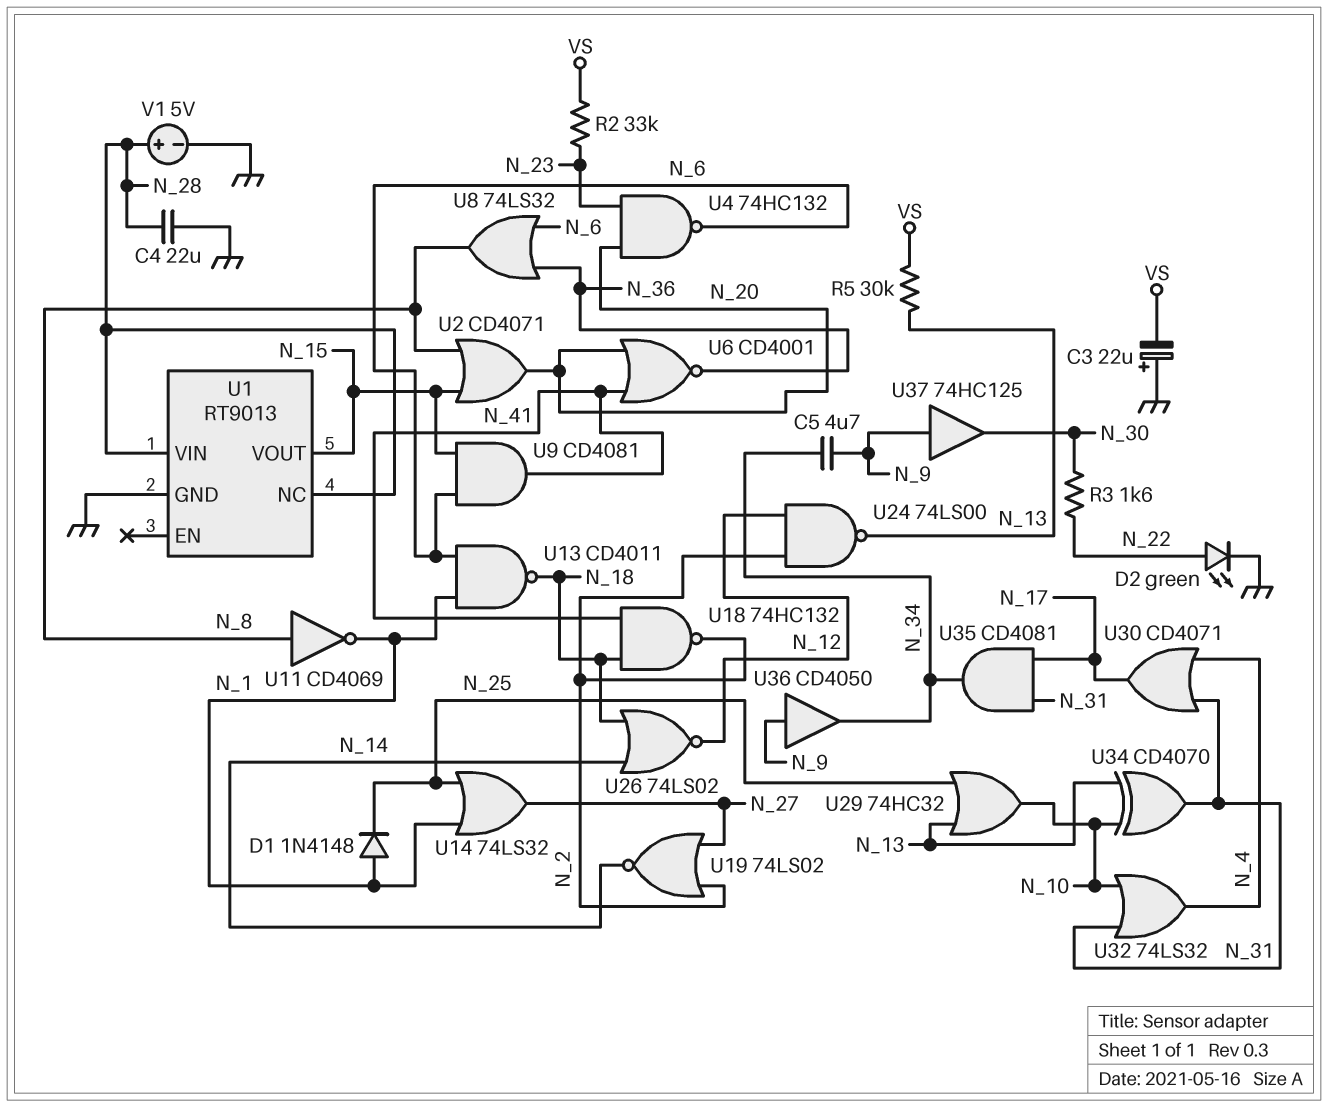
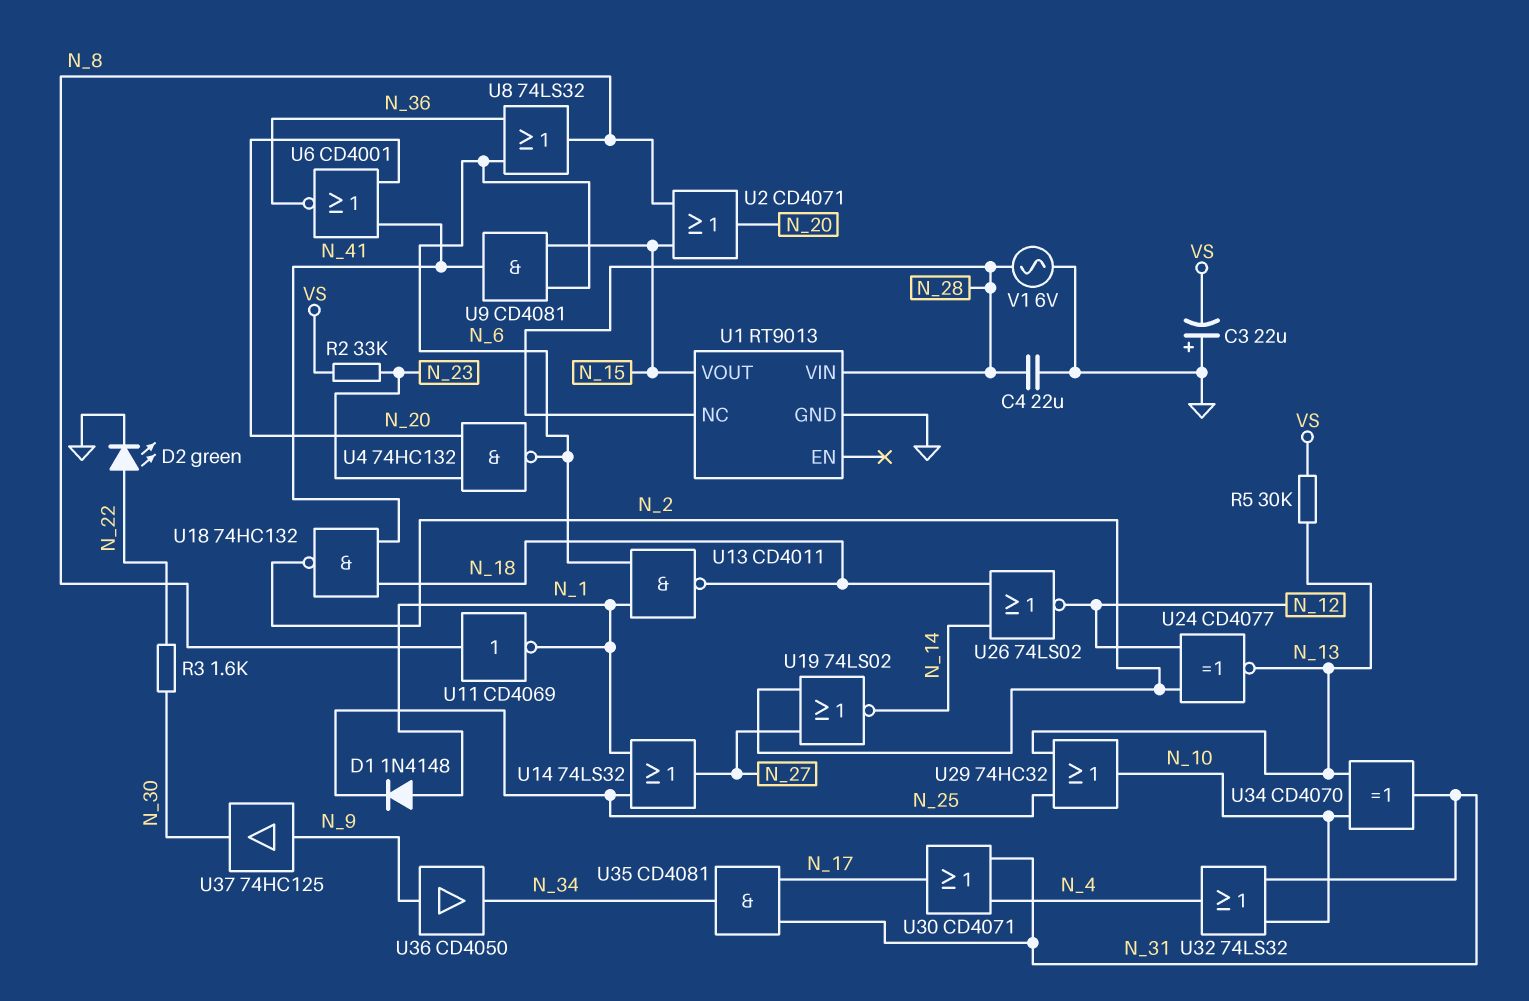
C5: 4.7uF (N_9, N_34) -> none
U24: NAND 74LS00 (in N_2, in N_12, out N_13) -> XNOR CD4077 (in N_2, in N_12, out N_13)
V1: 5V (plus N_28, minus GND) -> AC 6V (GND, N_28)

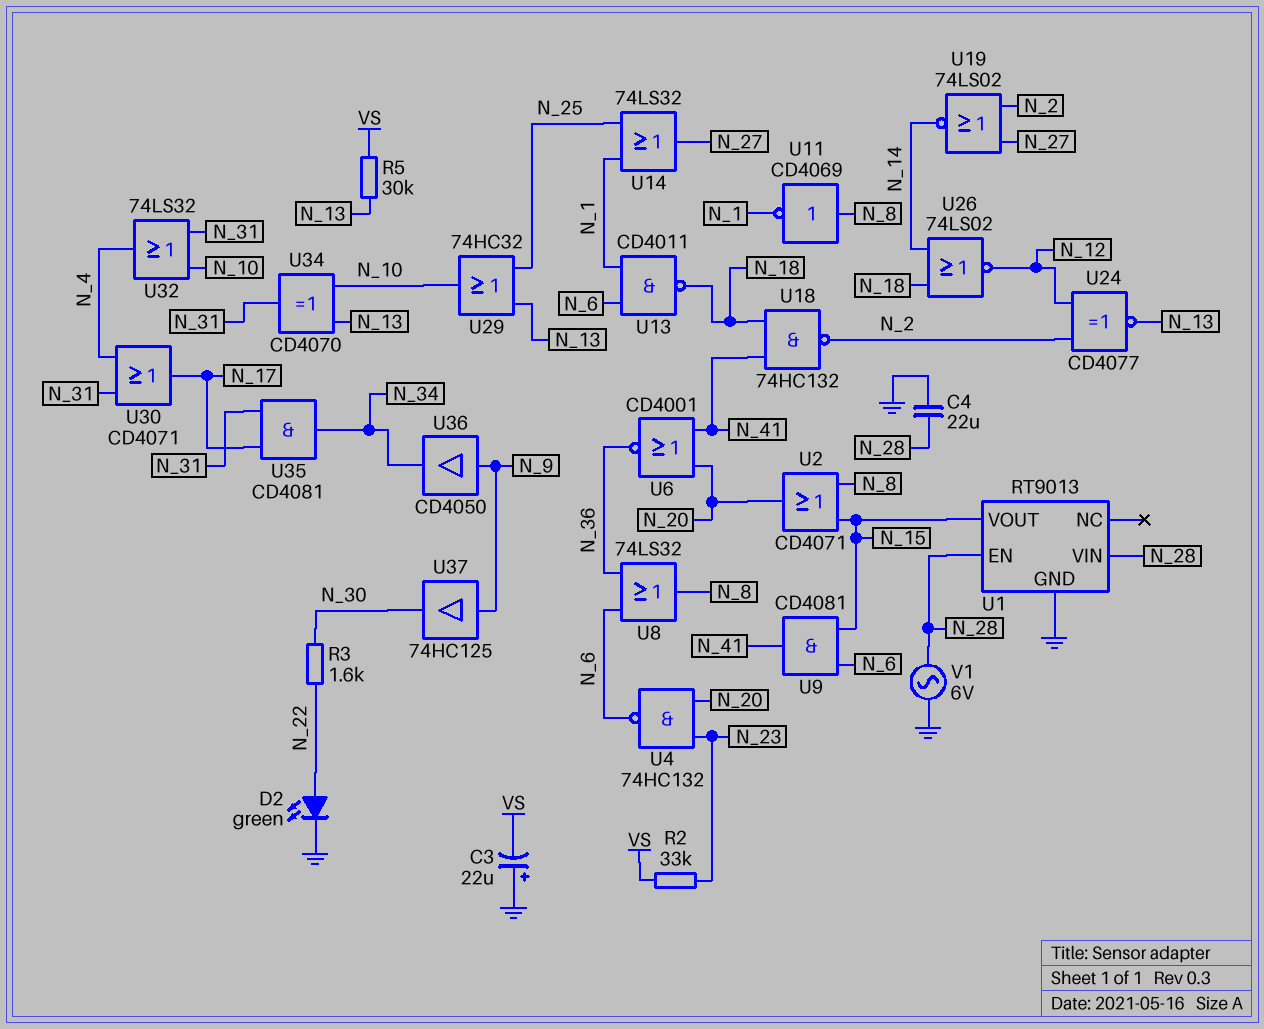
D1: diode 1N4148 (A N_1, K N_25) -> none
U1 pin EN: none -> N_28
U1 pin NC: N_28 -> none

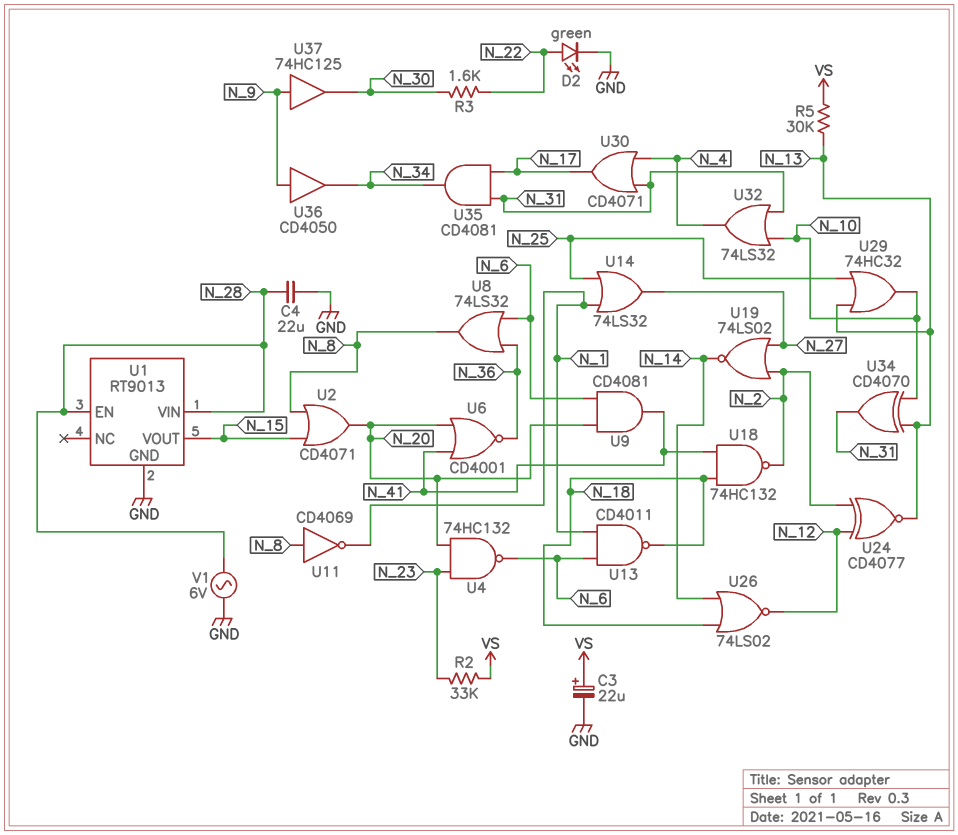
C3: 22uF (plus GND, minus VS) -> 22uF (plus VS, minus GND)
U9: AND CD4081 (in N_6, in N_15, out N_41) -> AND CD4081 (in N_6, in N_20, out N_41)

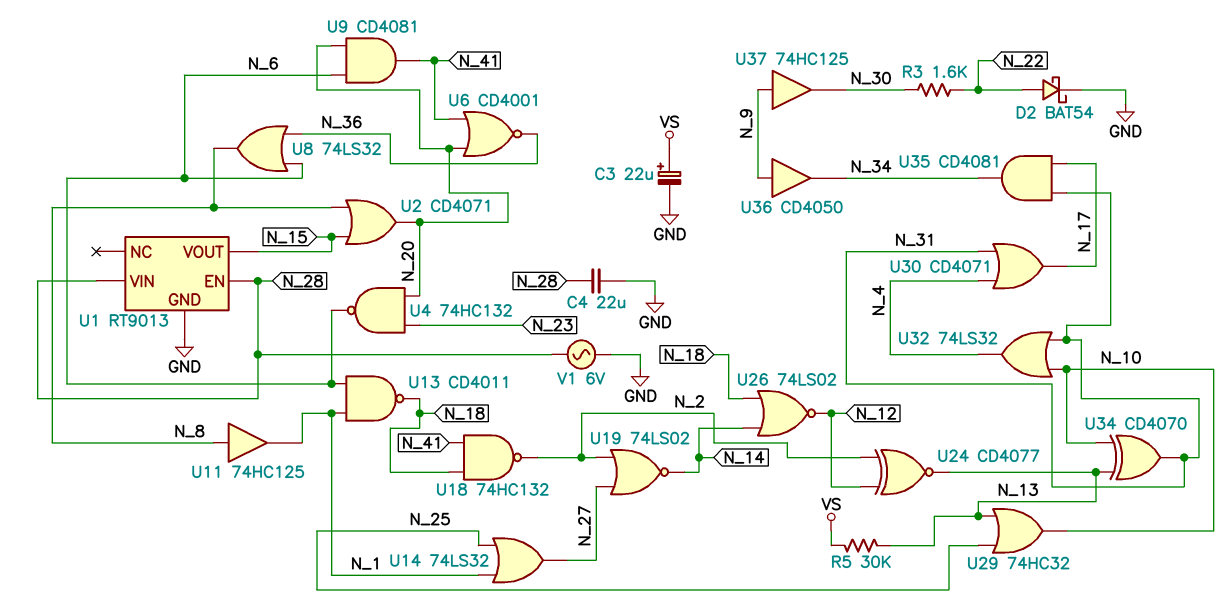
D2: LED green (A N_22, K GND) -> schottky BAT54 (A N_22, K GND)
R2: 33k (N_23, VS) -> none
U11: NOT CD4069 (in N_8, out N_1) -> buffer 74HC125 (in N_8, out N_1)

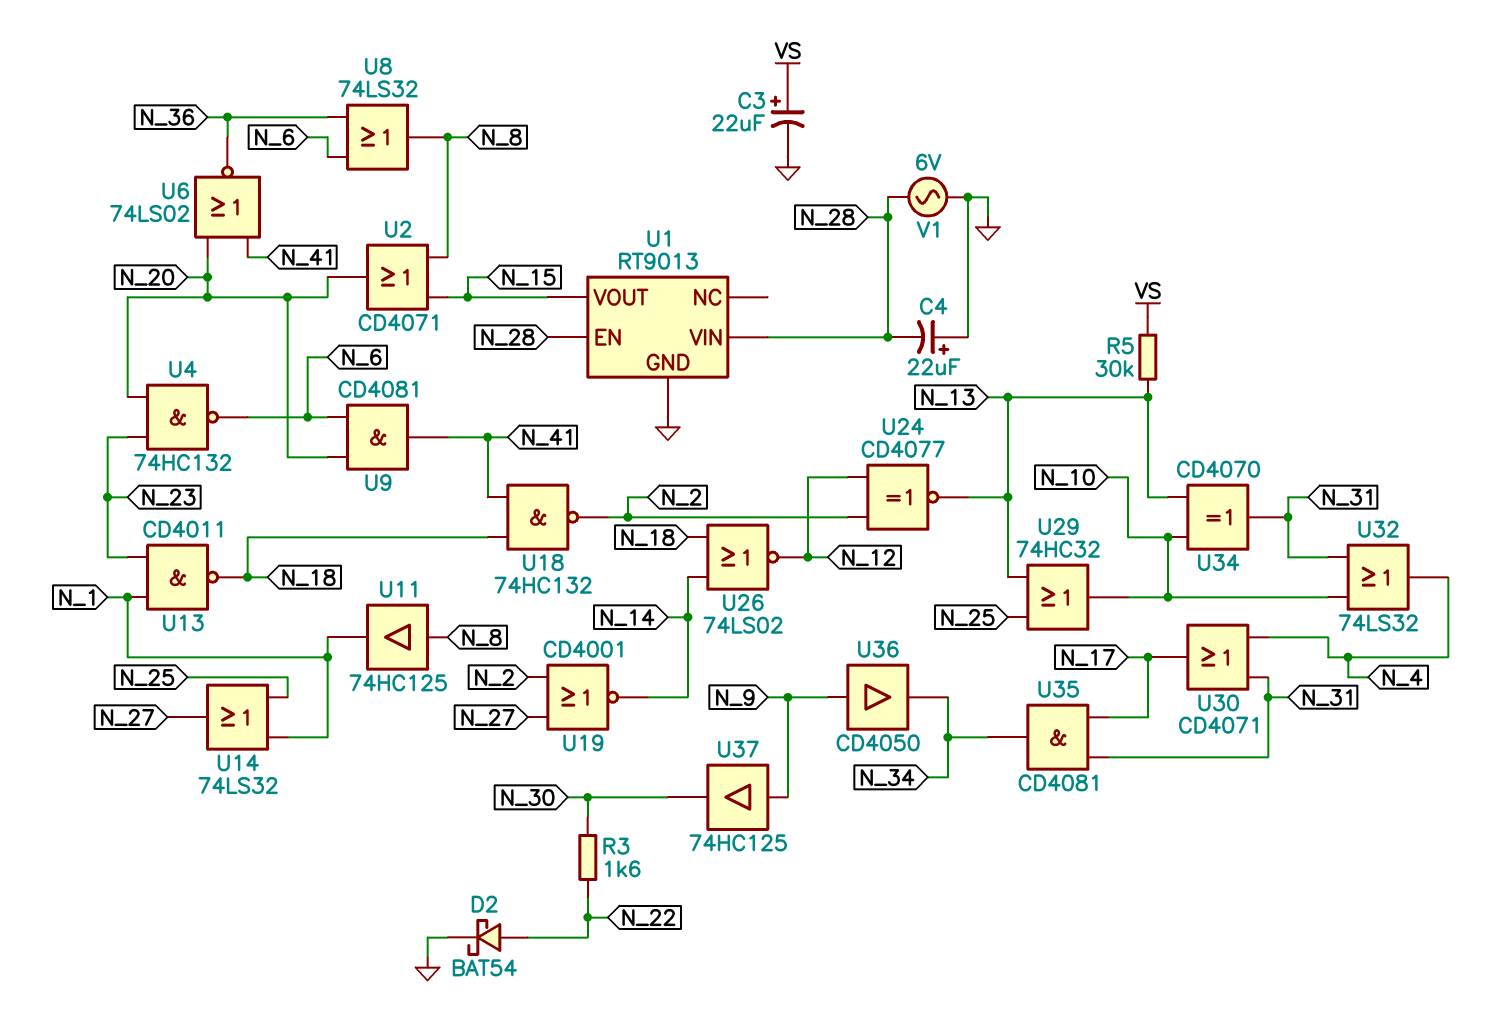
C4: 22uF (GND, N_28) -> 22uF (plus GND, minus N_28)
U6: NOR CD4001 (in N_20, in N_41, out N_36) -> NOR 74LS02 (in N_20, in N_41, out N_36)
U13: NAND CD4011 (in N_1, in N_6, out N_18) -> NAND CD4011 (in N_1, in N_23, out N_18)
U19: NOR 74LS02 (in N_2, in N_27, out N_14) -> NOR CD4001 (in N_2, in N_27, out N_14)

